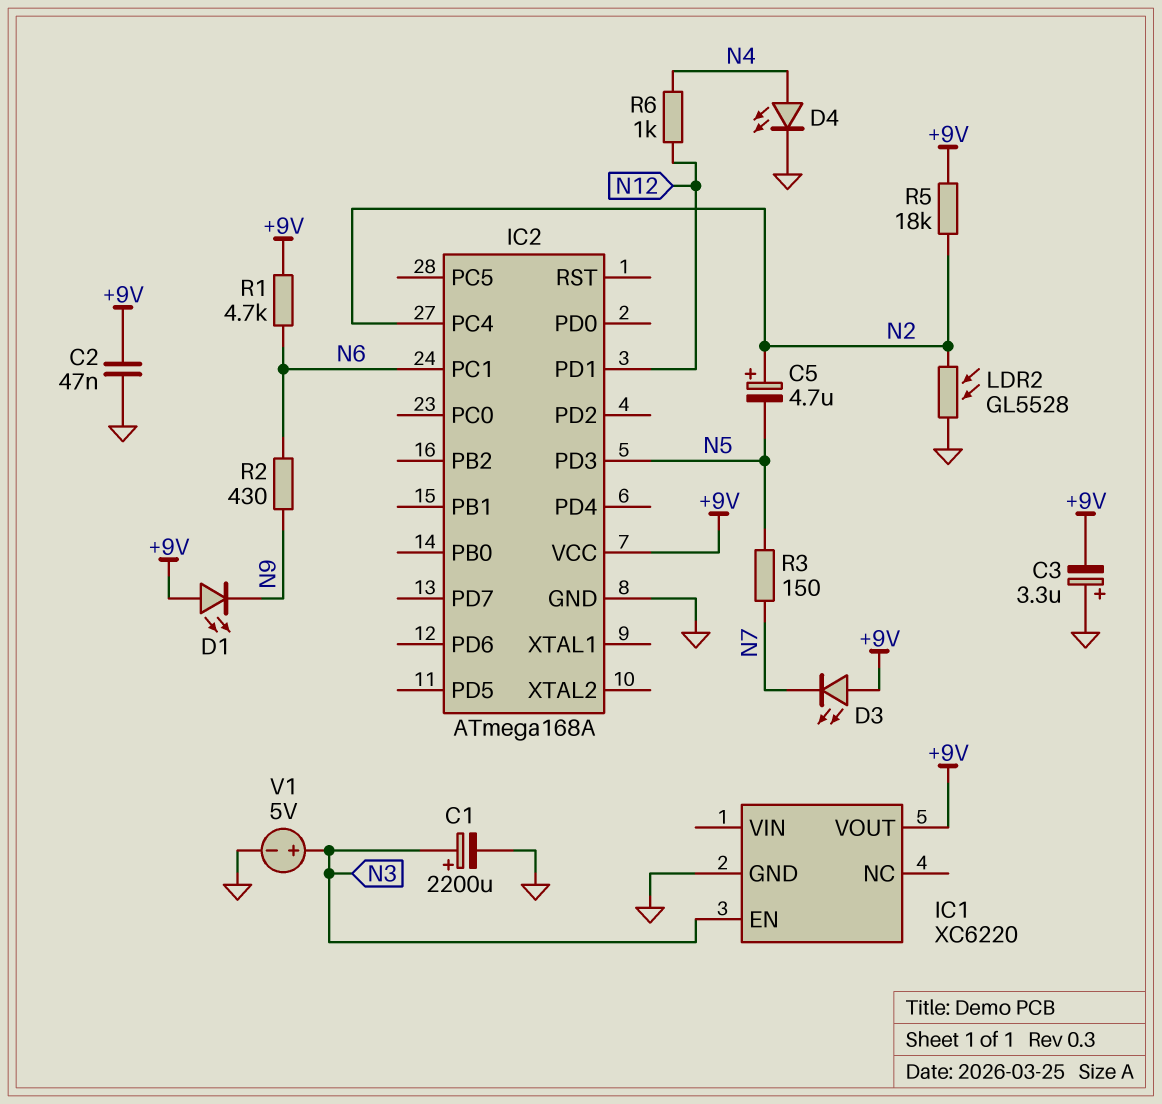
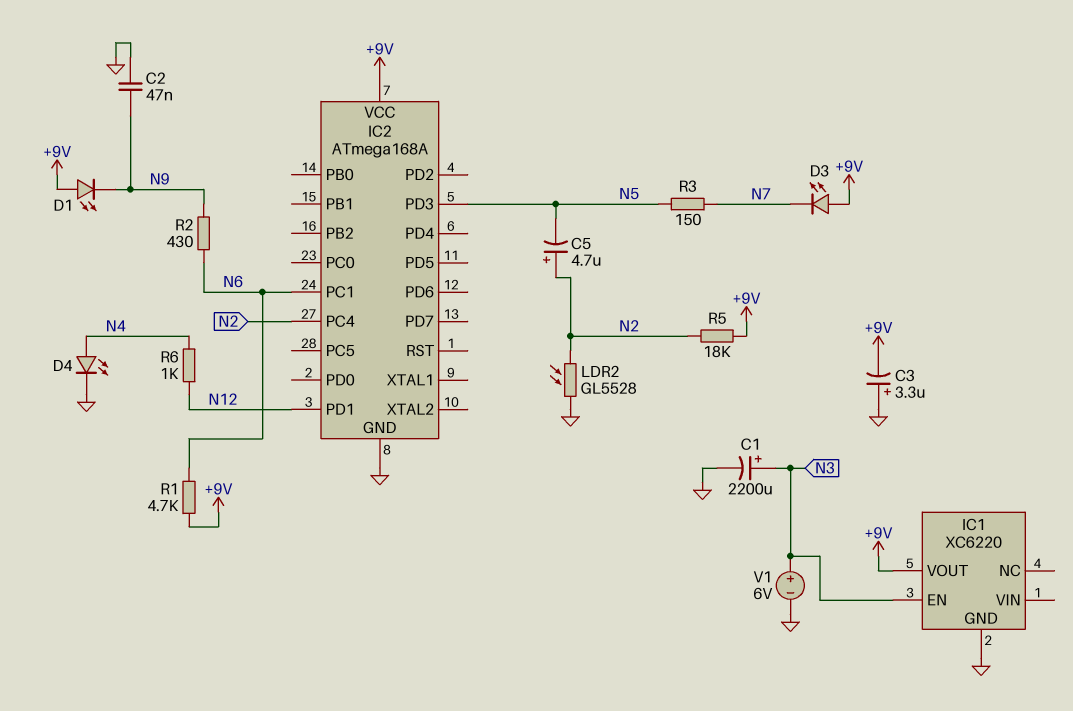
C2: 47nF (+9V, GND) -> 47nF (GND, N9)
V1: 5V (plus N3, minus GND) -> 6V (plus N3, minus GND)

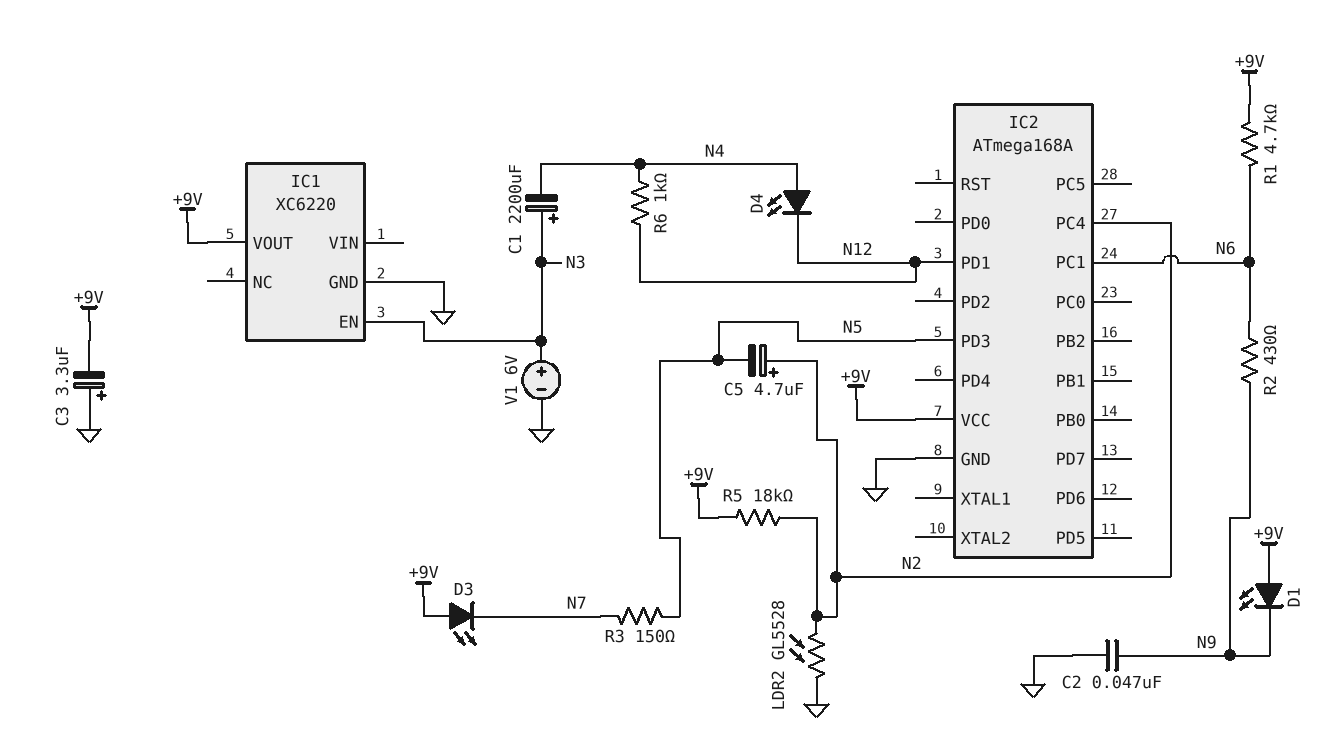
C1: 2200uF (plus N3, minus GND) -> 2200uF (plus N3, minus N4)
D4: LED (A N4, K GND) -> LED (A N4, K N12)

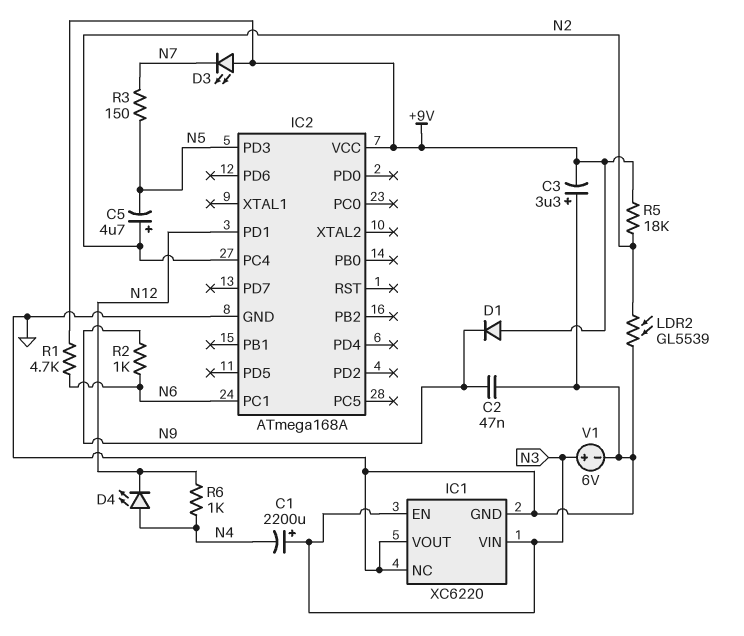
D1: LED (A +9V, K N9) -> diode (A +9V, K N9)
IC1 pin NC: none -> GND
IC1 pin VIN: none -> N3
IC1 pin VOUT: +9V -> GND
LDR2: GL5528 (GND, N2) -> GL5539 (GND, N2)
R2: 430 (N6, N9) -> 1k (N6, N9)

